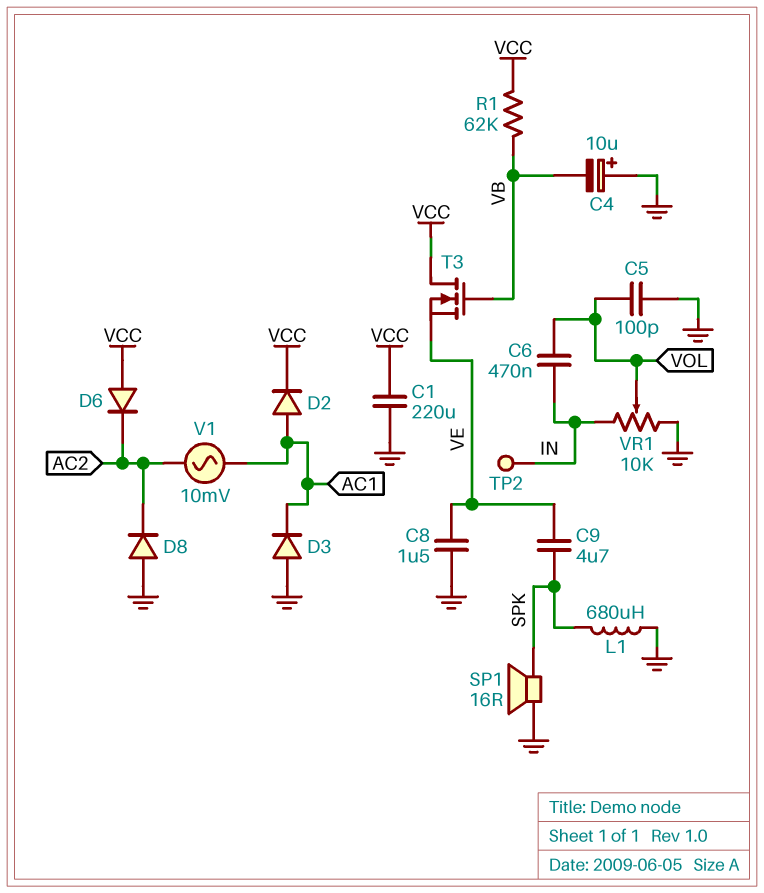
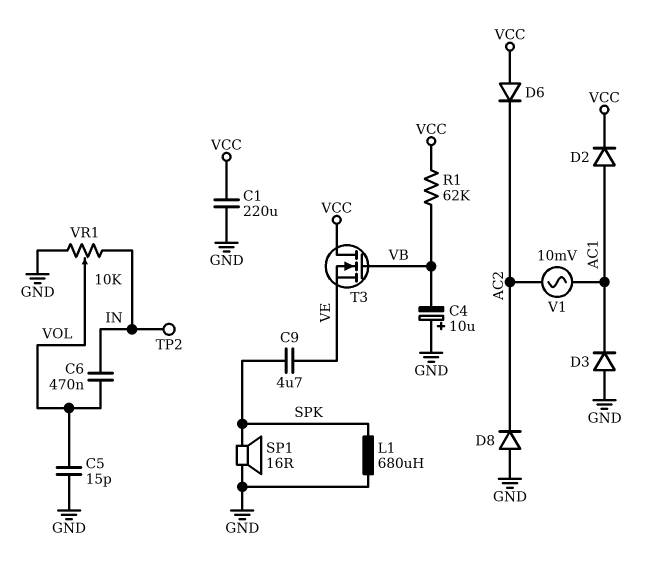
C5: 100pF (GND, VOL) -> 15pF (GND, VOL)
C8: 1.5uF (GND, VE) -> none

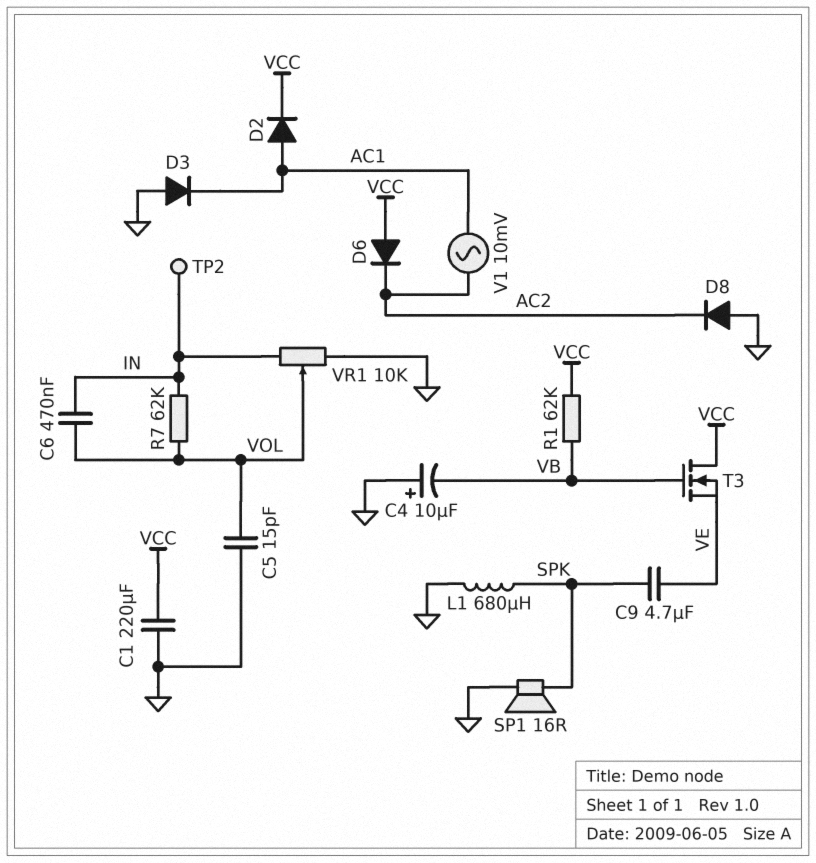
R7: none -> 62k (IN, VOL)

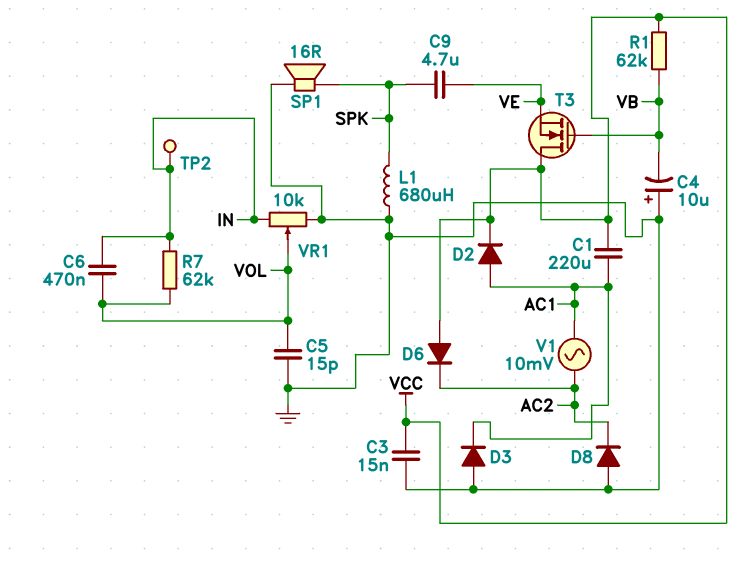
C1: 220uF (GND, VCC) -> 220uF (AC1, VCC)
C3: none -> 15nF (GND, VCC)

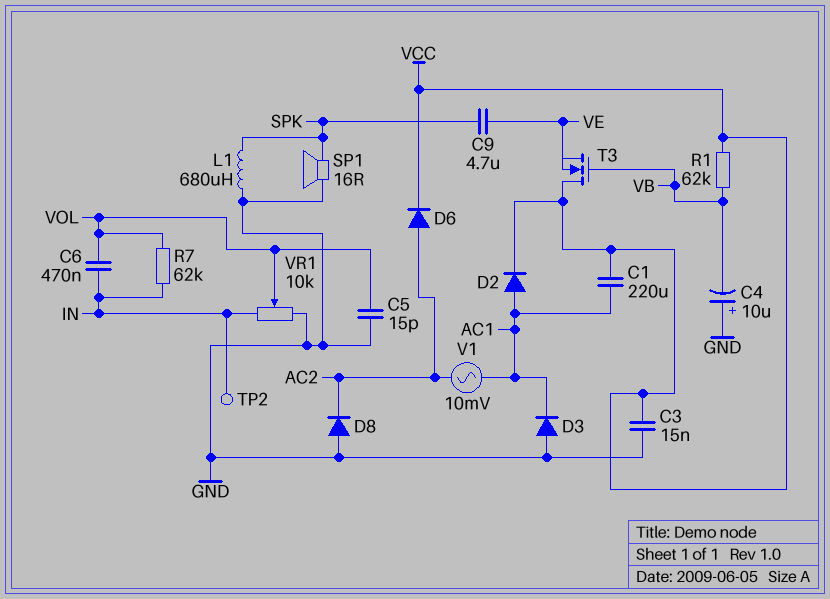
D6: diode (A VCC, K AC2) -> diode (A AC2, K VCC)

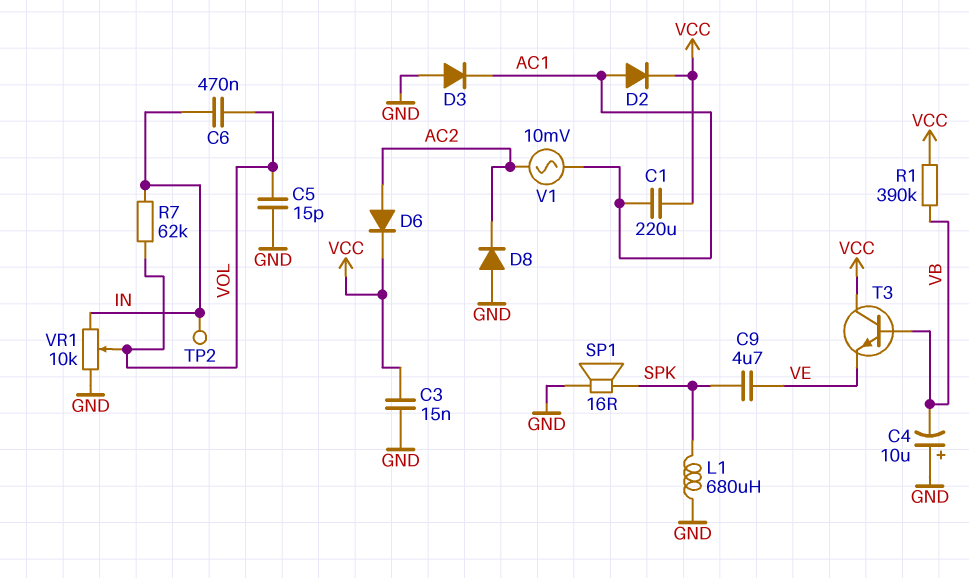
R1: 62k (VB, VCC) -> 390k (VB, VCC)
T3: NMOS (G VB, D VCC, S VE) -> NPN (B VB, C VCC, E VE)

